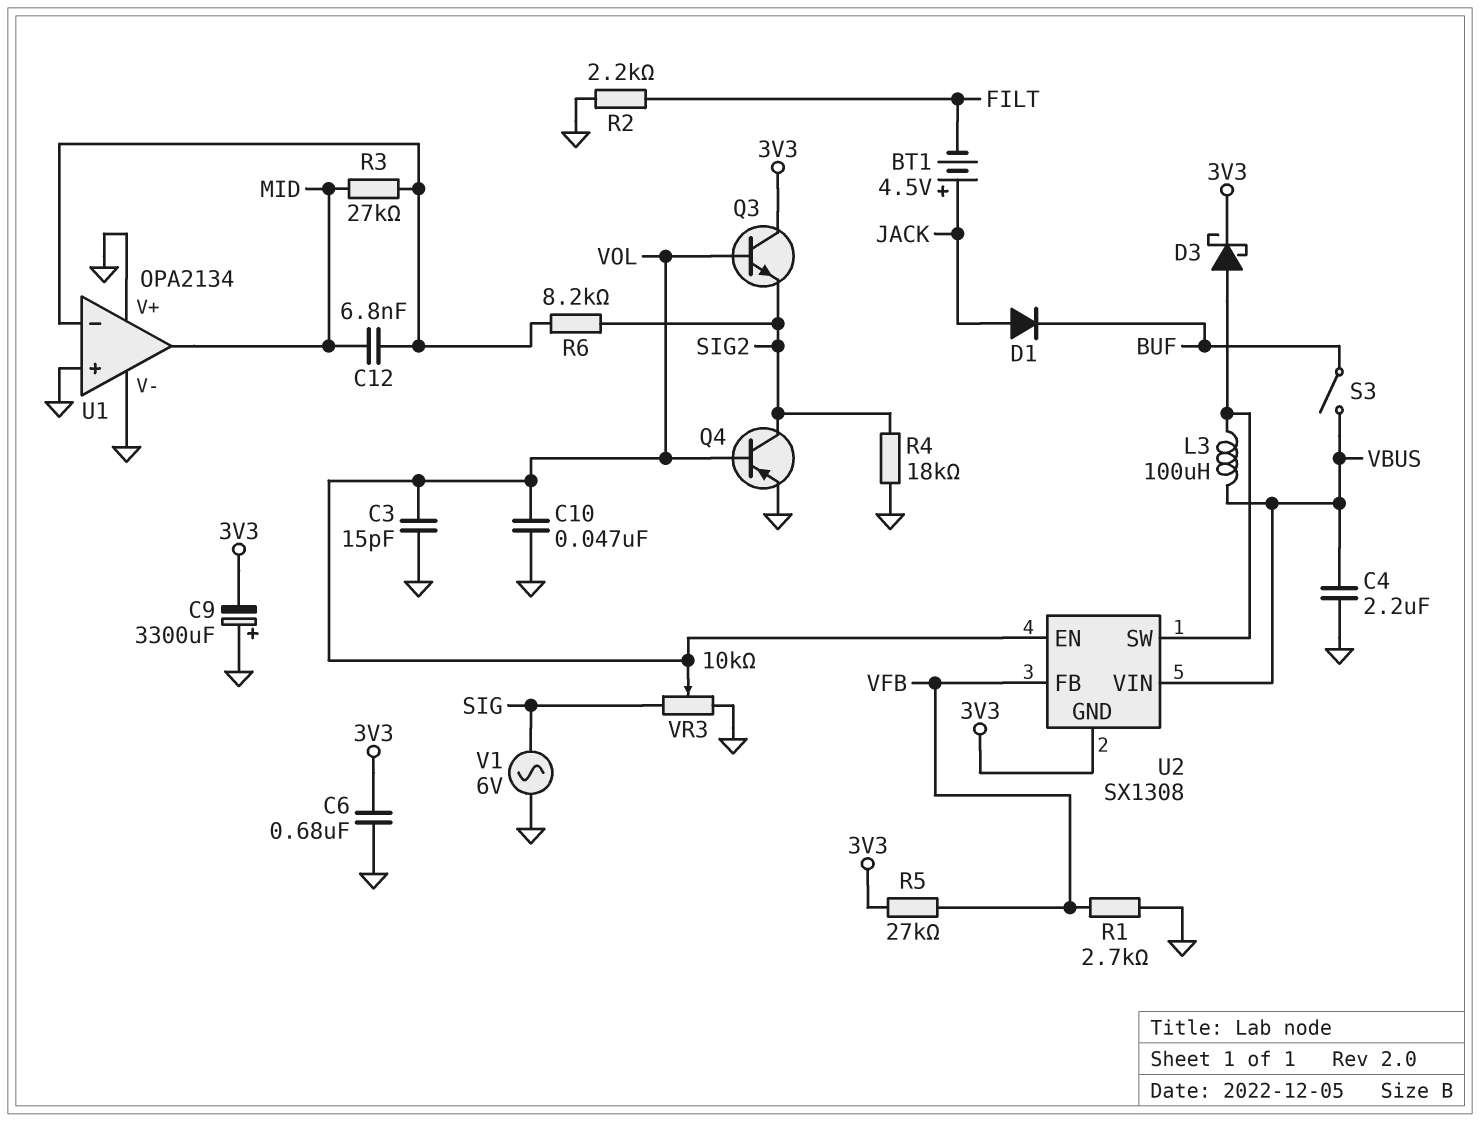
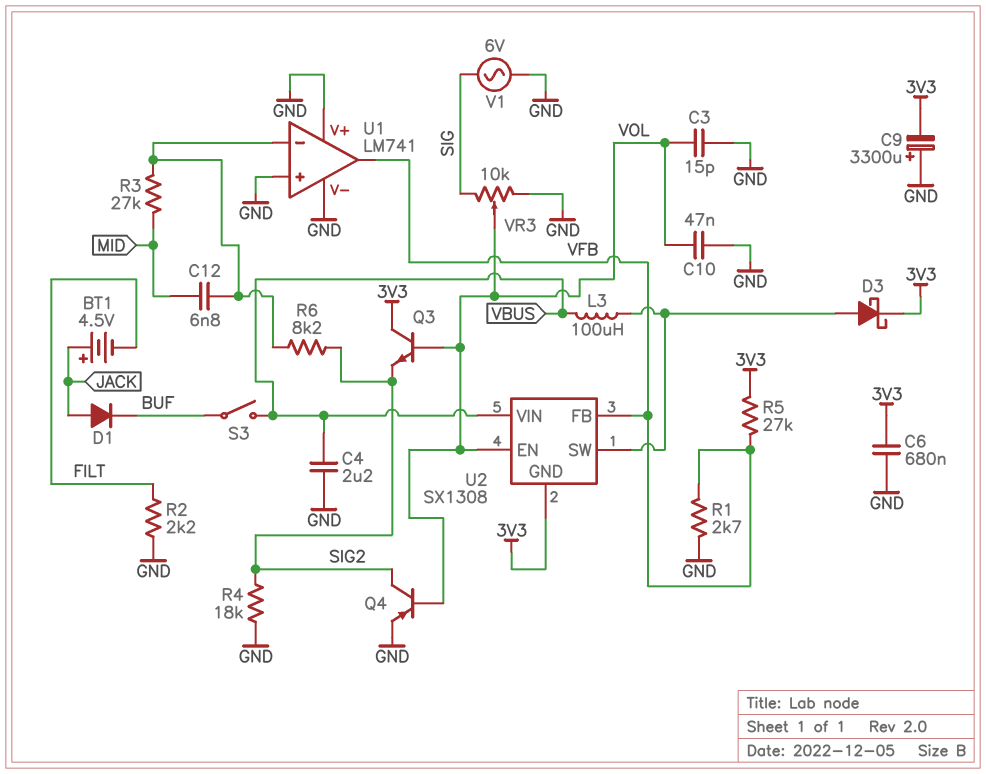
U1: OPA2134 -> LM741
U1 pin out: MID -> VFB

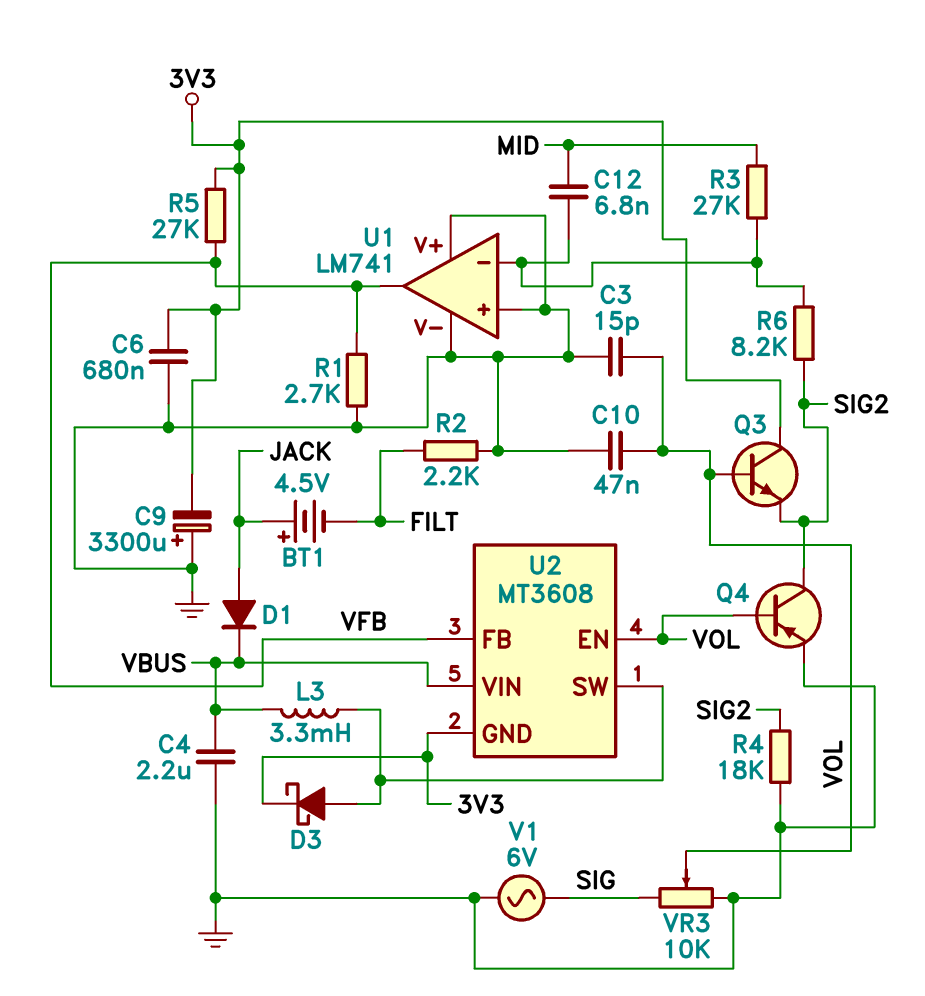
D1: diode (A JACK, K BUF) -> diode (A JACK, K VBUS)
L3: 100uH (U2/SW, VBUS) -> 3.3mH (U2/SW, VBUS)
S3: switch (BUF, VBUS) -> none
U2: SX1308 -> MT3608

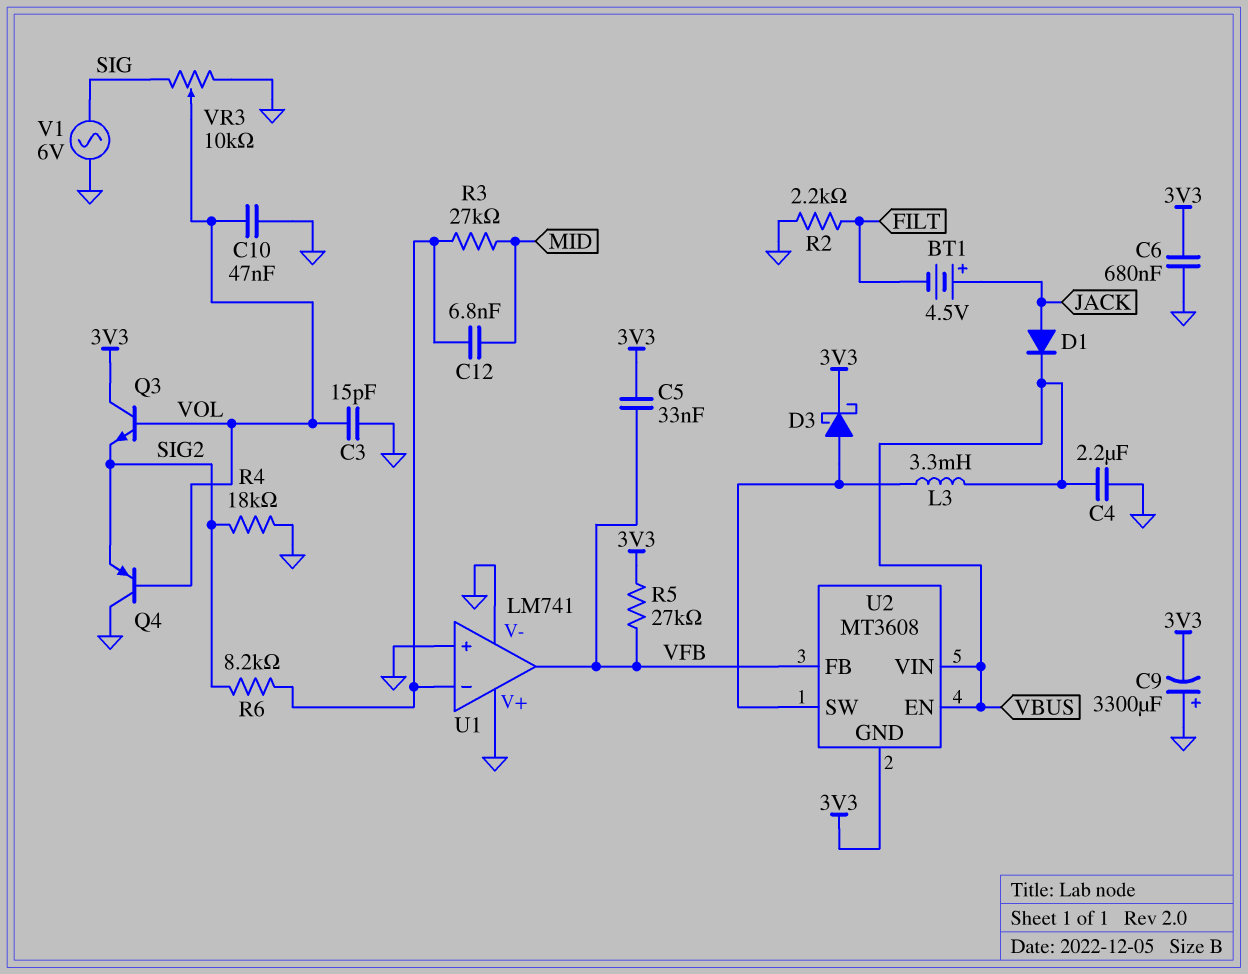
C5: none -> 33nF (3V3, VFB)
Q4: PNP (B VOL, C SIG2, E GND) -> PNP (B VOL, C GND, E SIG2)
R1: 2.7k (GND, VFB) -> none
U2 pin EN: VOL -> VBUS

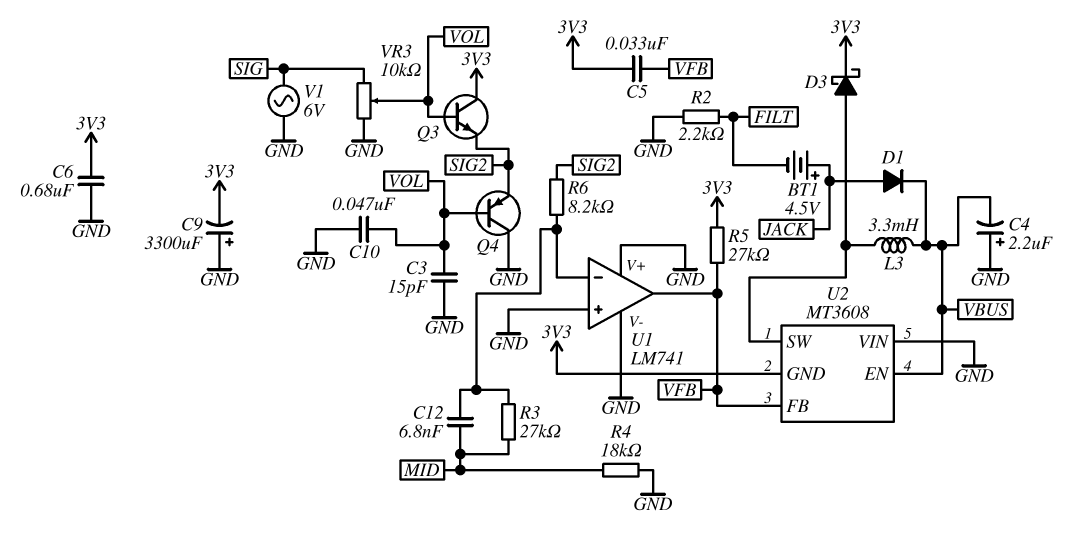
C4: 2.2uF (GND, VBUS) -> 2.2uF (plus GND, minus VBUS)
R4: 18k (GND, SIG2) -> 18k (GND, MID)
U2 pin VIN: VBUS -> GND

